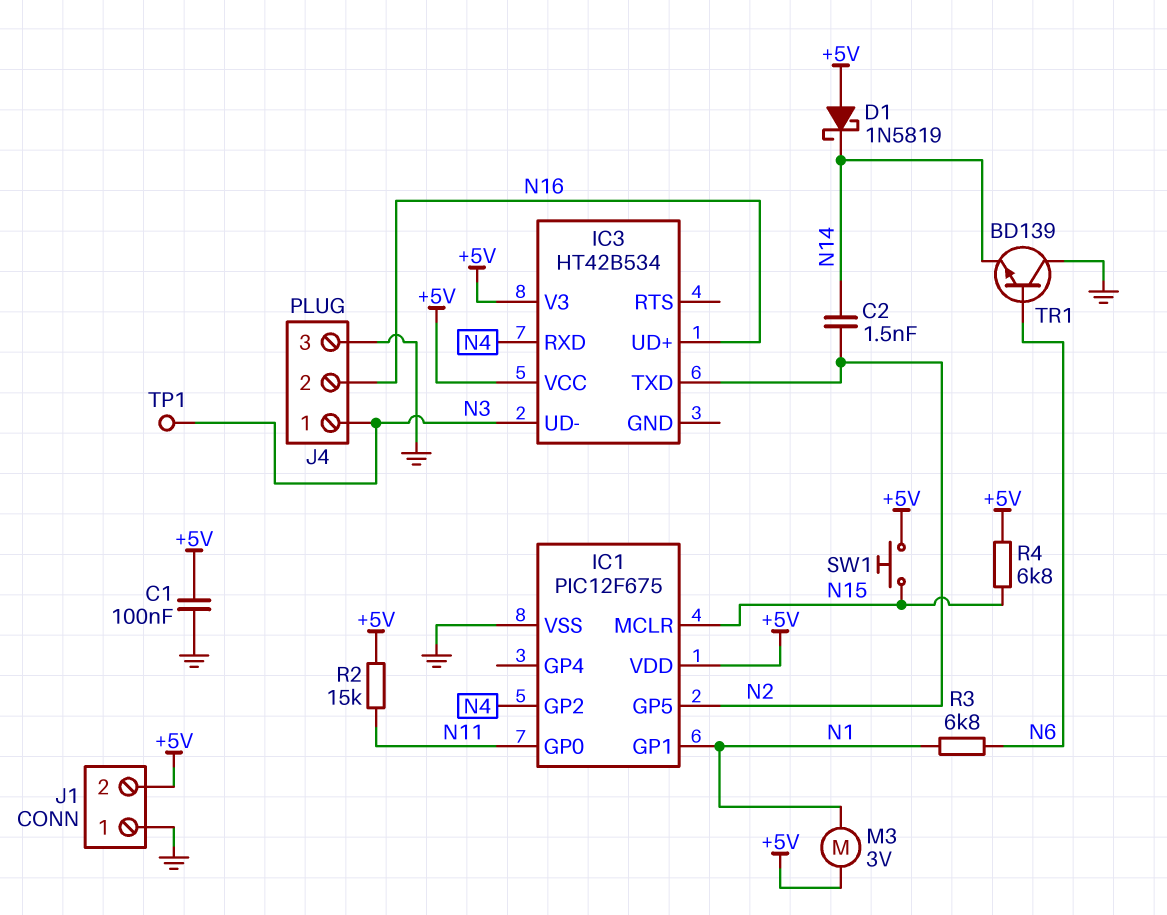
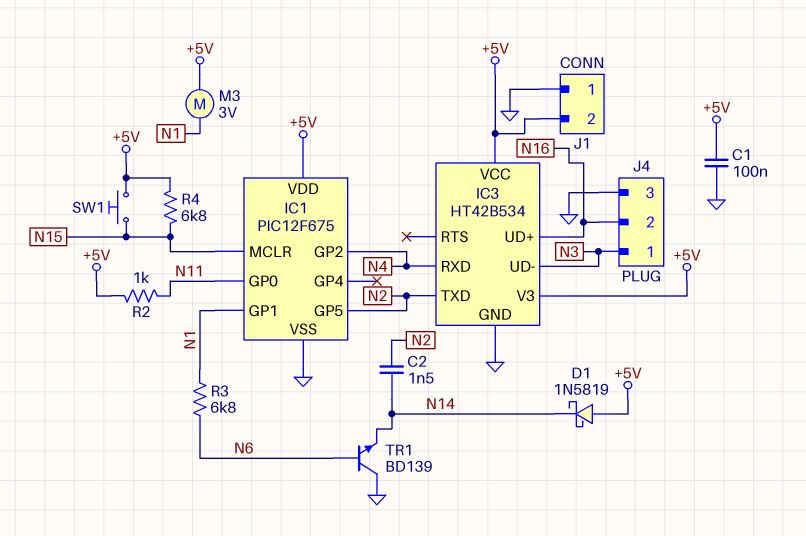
IC3 pin GND: none -> GND
R2: 15k (+5V, N11) -> 1k (+5V, N11)
TP1: test point (N3) -> none

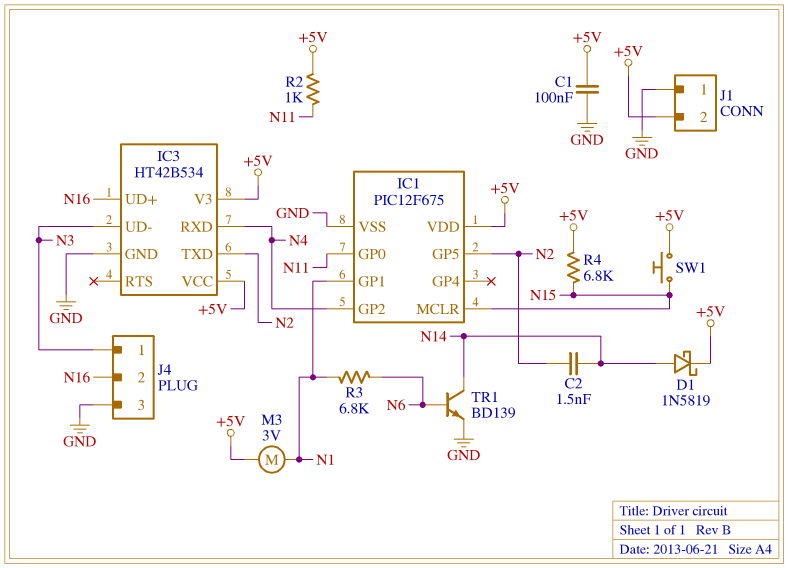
D1: schottky 1N5819 (A +5V, K N14) -> schottky 1N5819 (A N14, K +5V)
TR1: NPN BD139 (B N6, C GND, E N14) -> NPN BD139 (B N6, C N14, E GND)

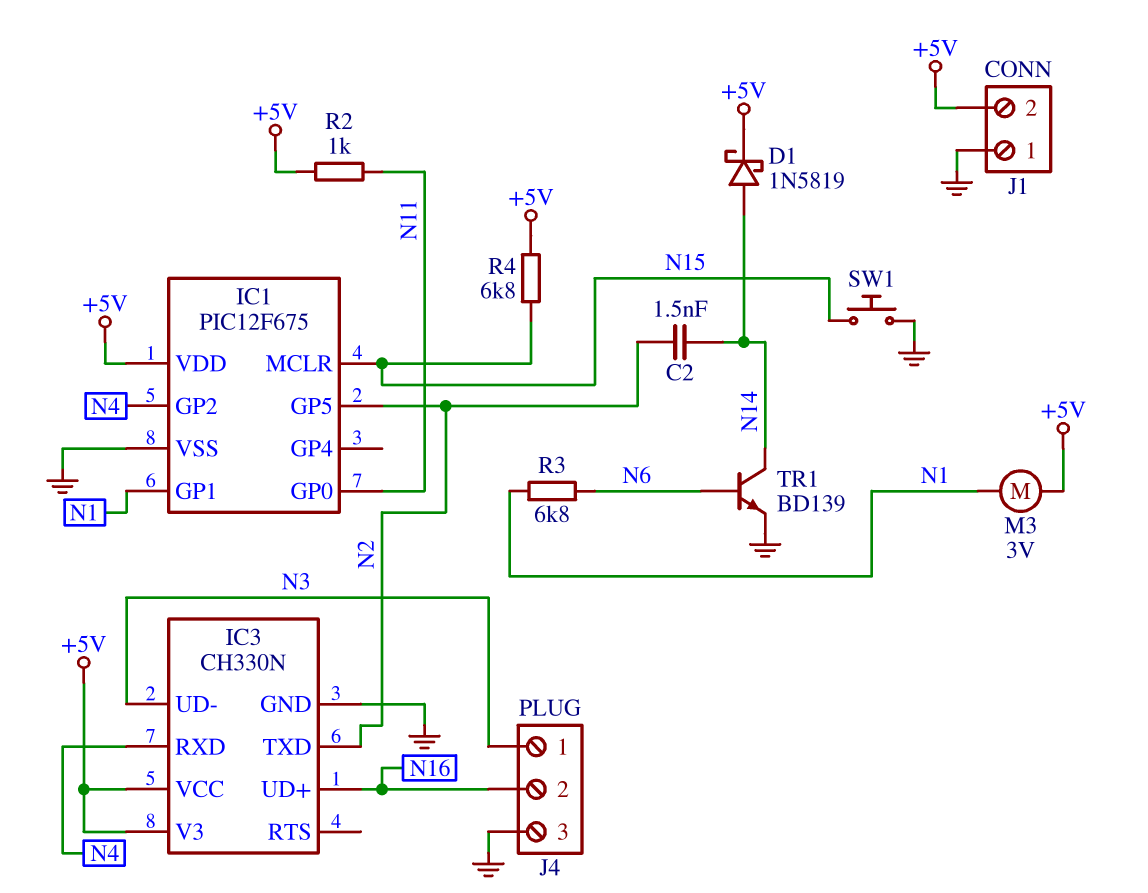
C1: 100nF (+5V, GND) -> none
IC3: HT42B534 -> CH330N
SW1: button (+5V, N15) -> button (GND, N15)

